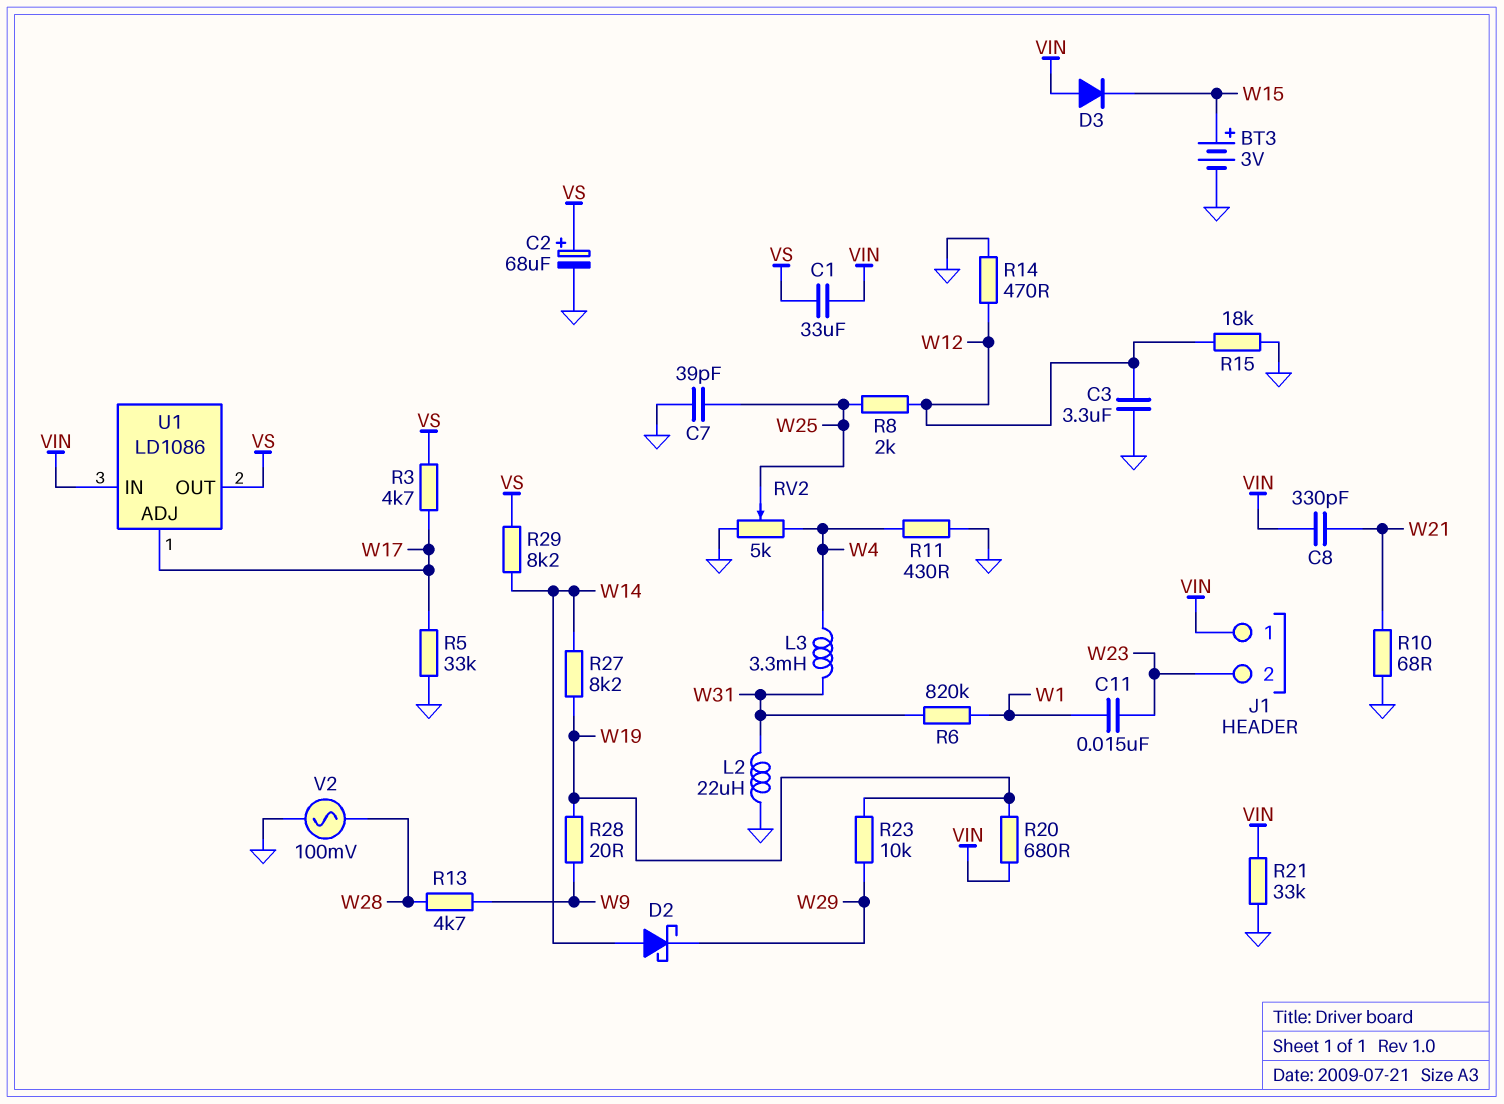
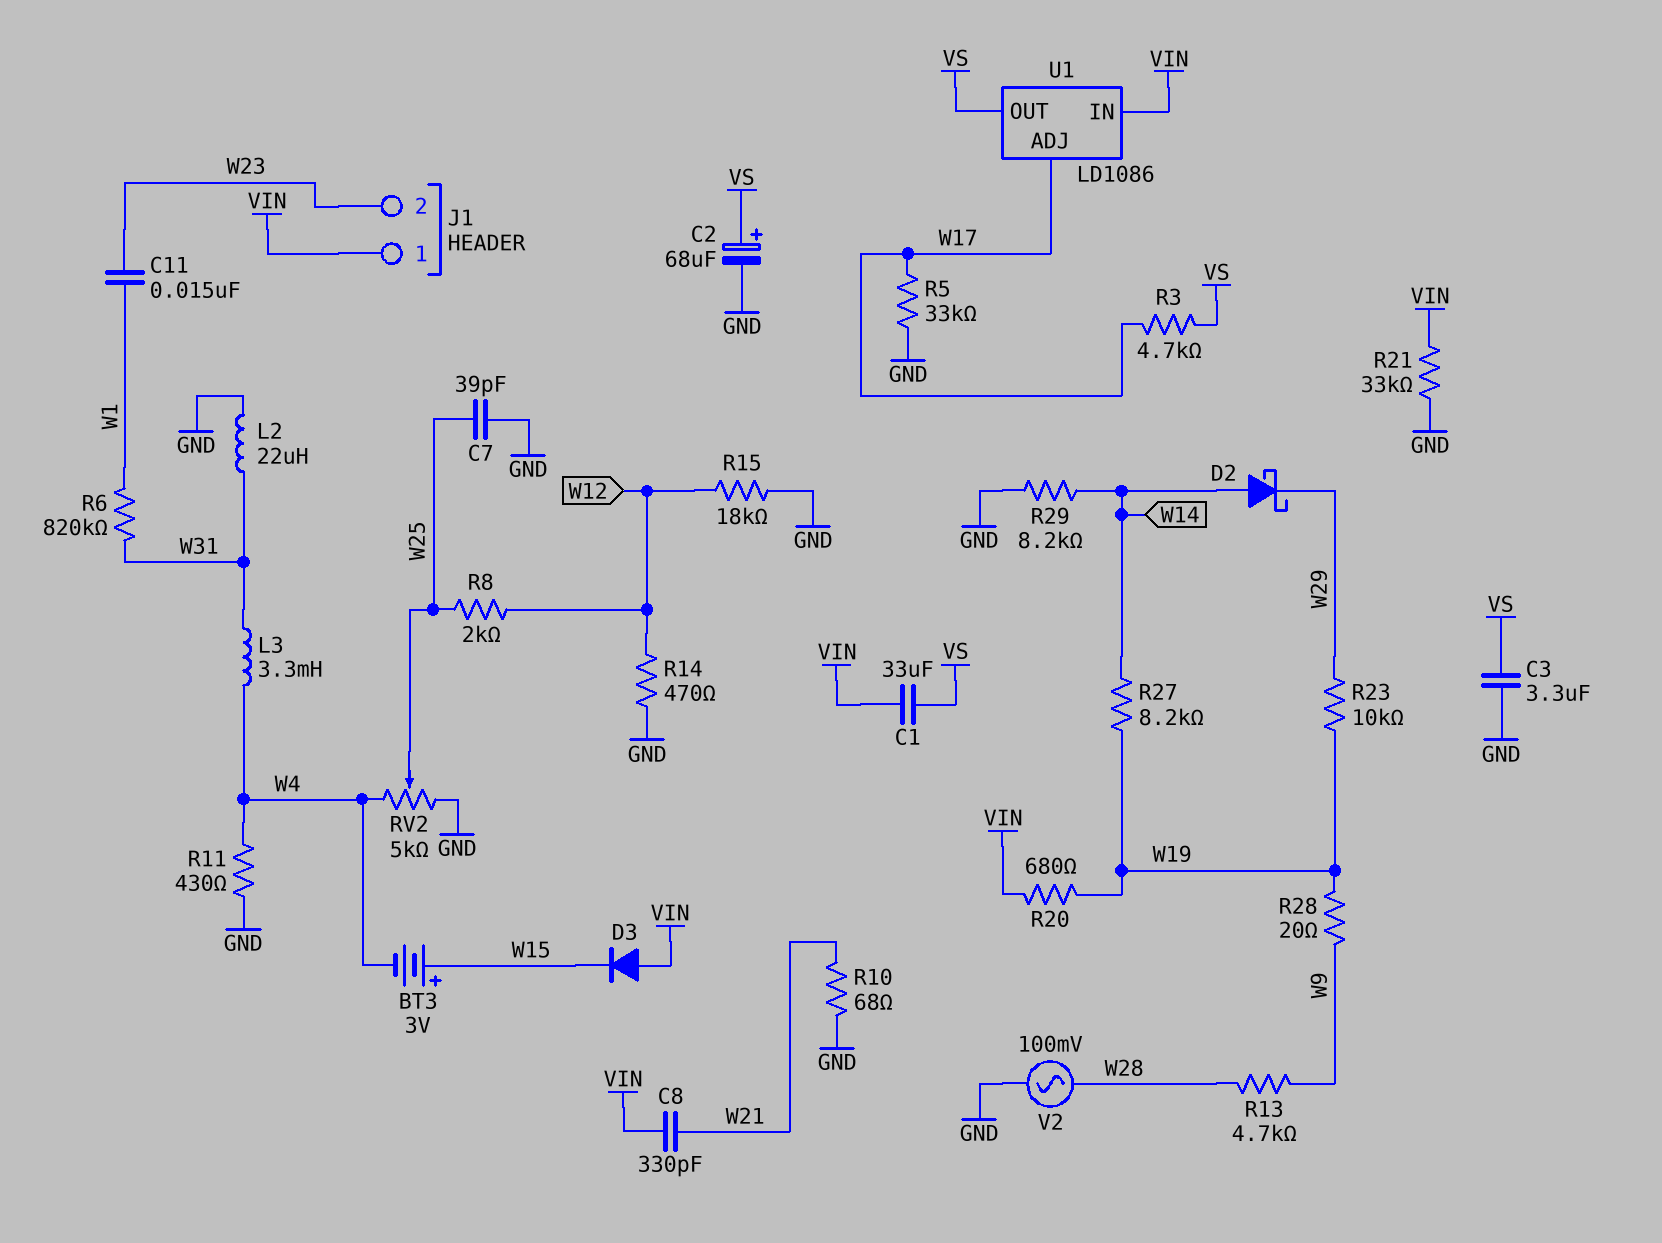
BT3: 3V (plus W15, minus GND) -> 3V (plus W15, minus W4)
C3: 3.3uF (GND, W12) -> 3.3uF (GND, VS)
R29: 8.2k (VS, W14) -> 8.2k (GND, W14)

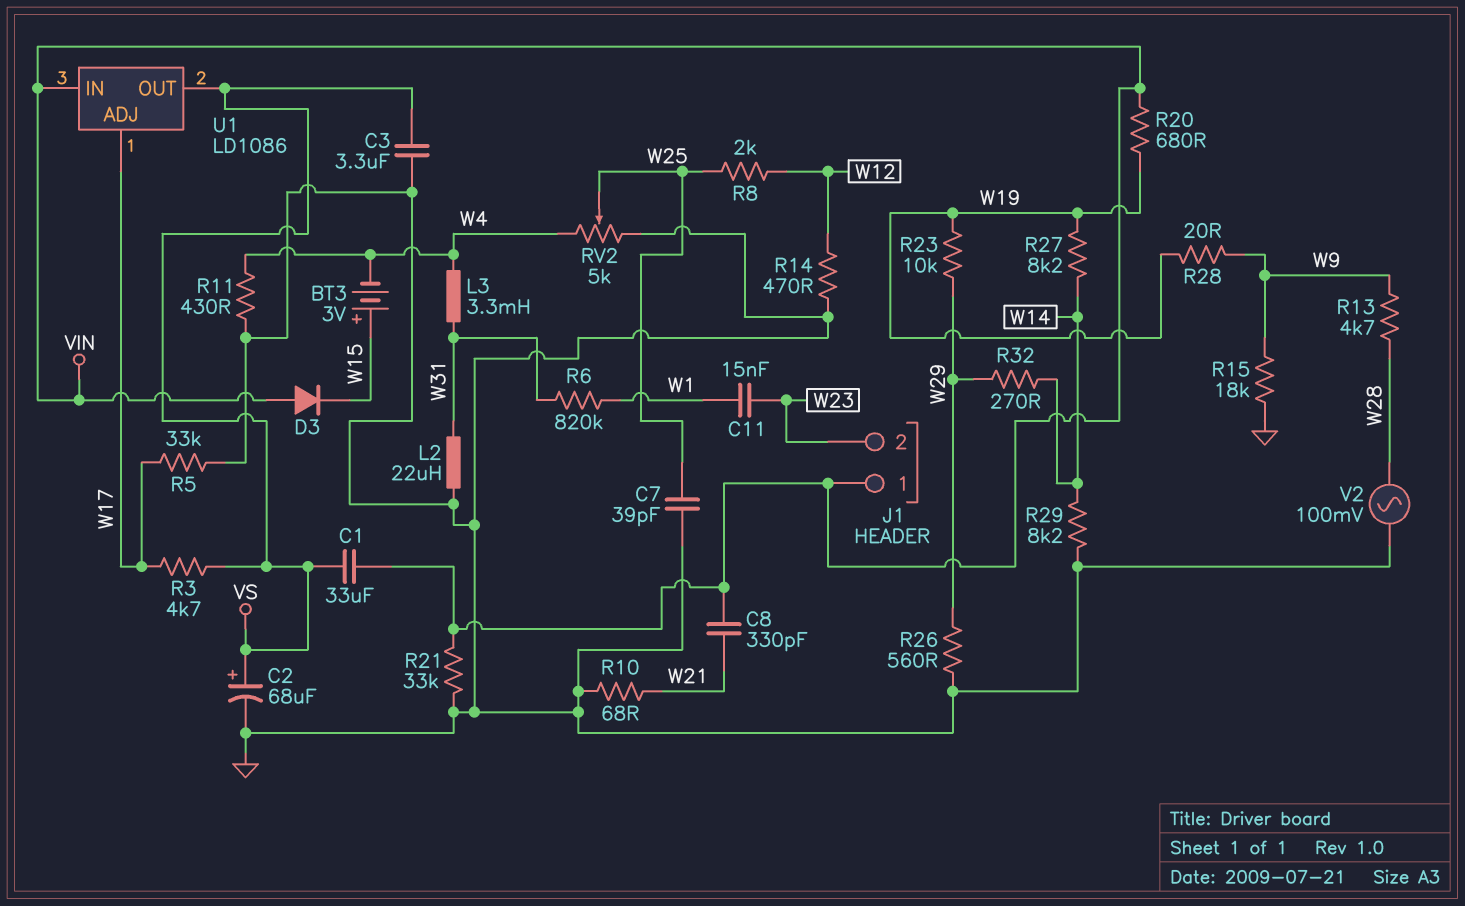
D2: schottky (A W14, K W29) -> none
R15: 18k (GND, W12) -> 18k (GND, W9)
R26: none -> 560 (GND, W29)
R32: none -> 270 (W14, W29)

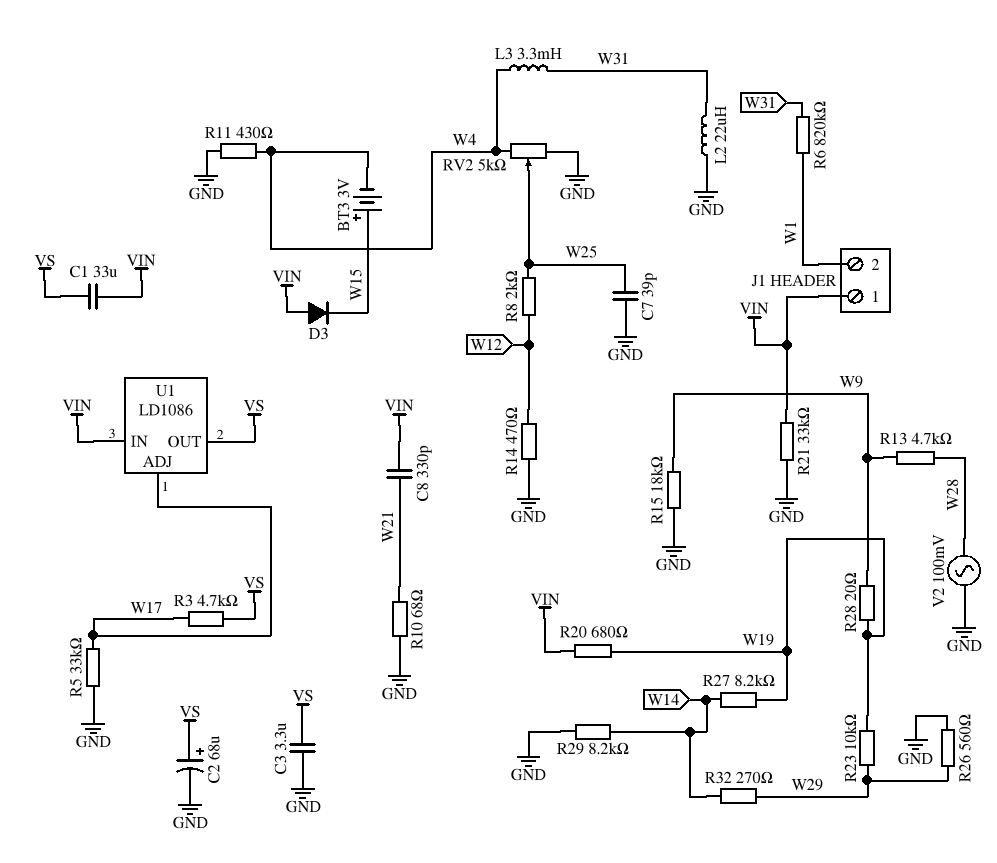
C11: 15nF (W1, W23) -> none
J1 pin 2: W23 -> W1

